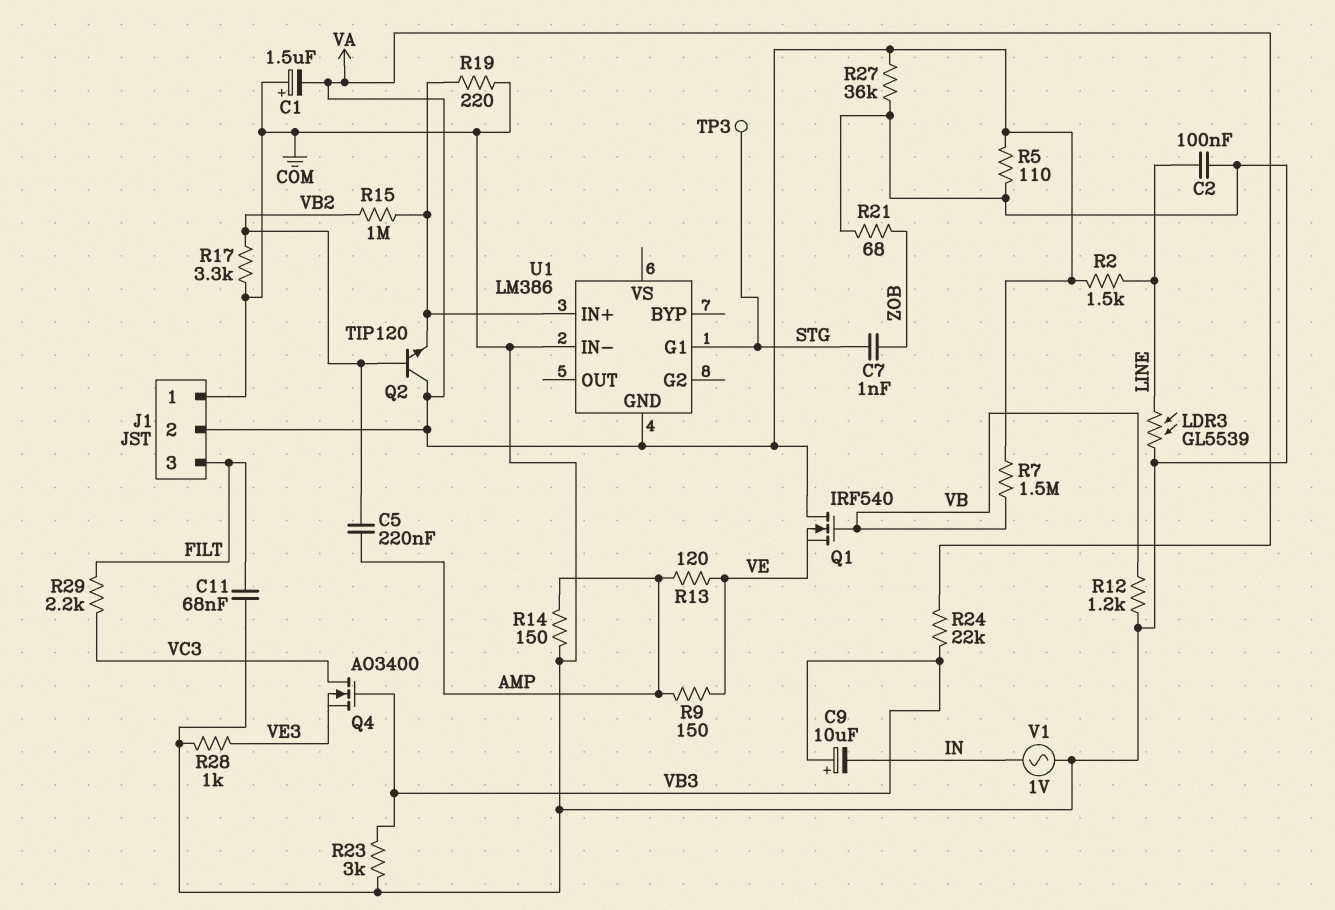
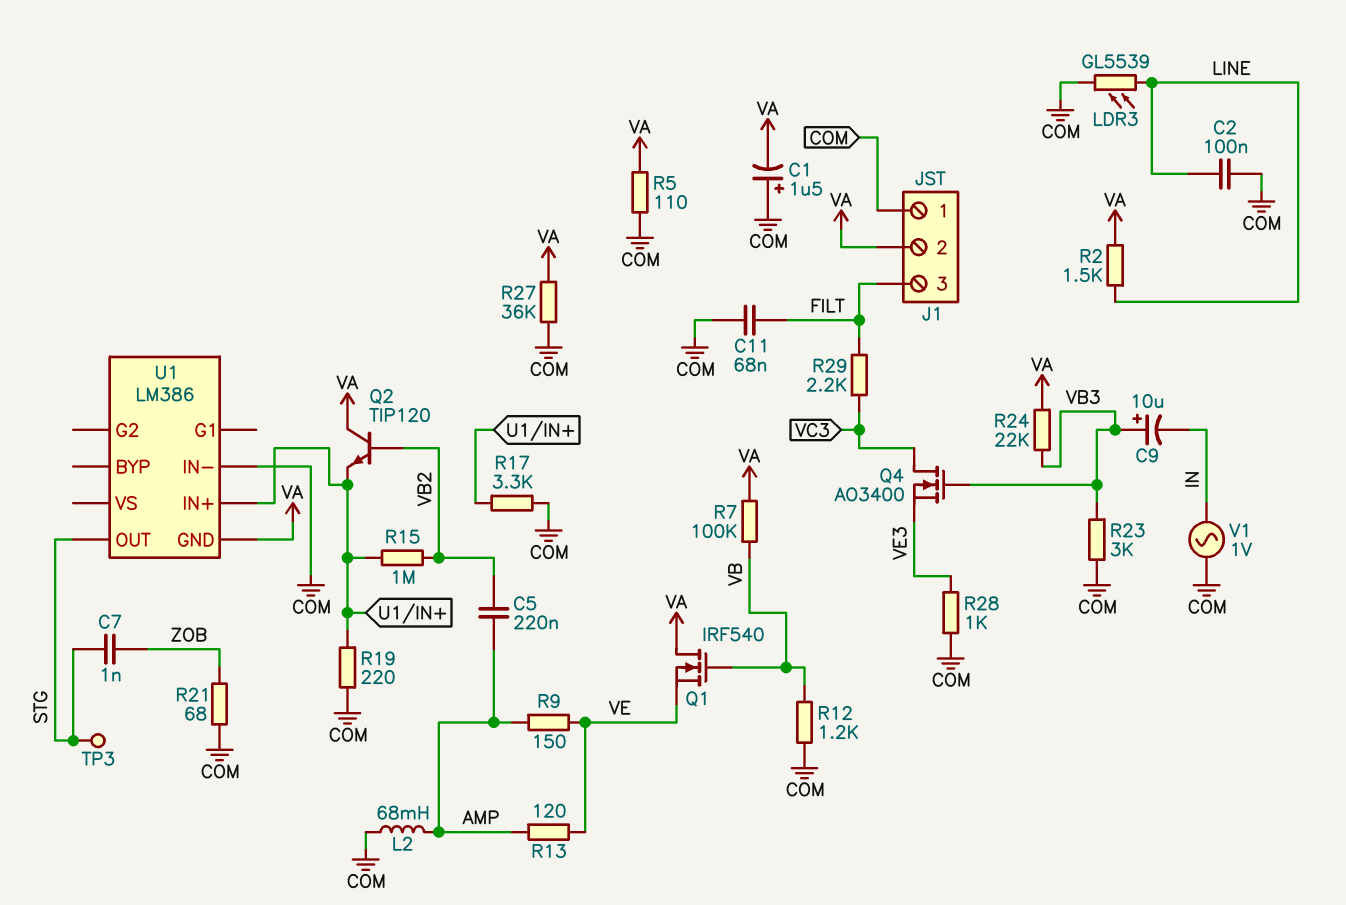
L2: none -> 68mH (AMP, COM)
R7: 1.5M (VA, VB) -> 100k (VA, VB)
R14: 150 (AMP, COM) -> none
R17: 3.3k (COM, VB2) -> 3.3k (COM, U1/IN+)
U1 pin G1: STG -> none
U1 pin OUT: none -> STG

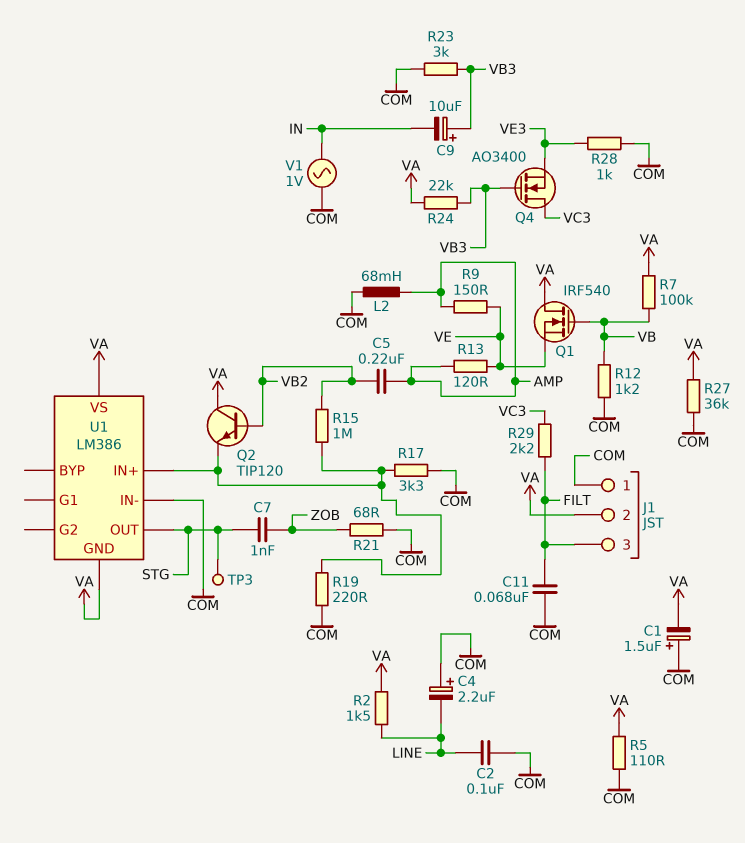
C4: none -> 2.2uF (plus COM, minus LINE)
LDR3: GL5539 (COM, LINE) -> none
U1 pin VS: none -> VA

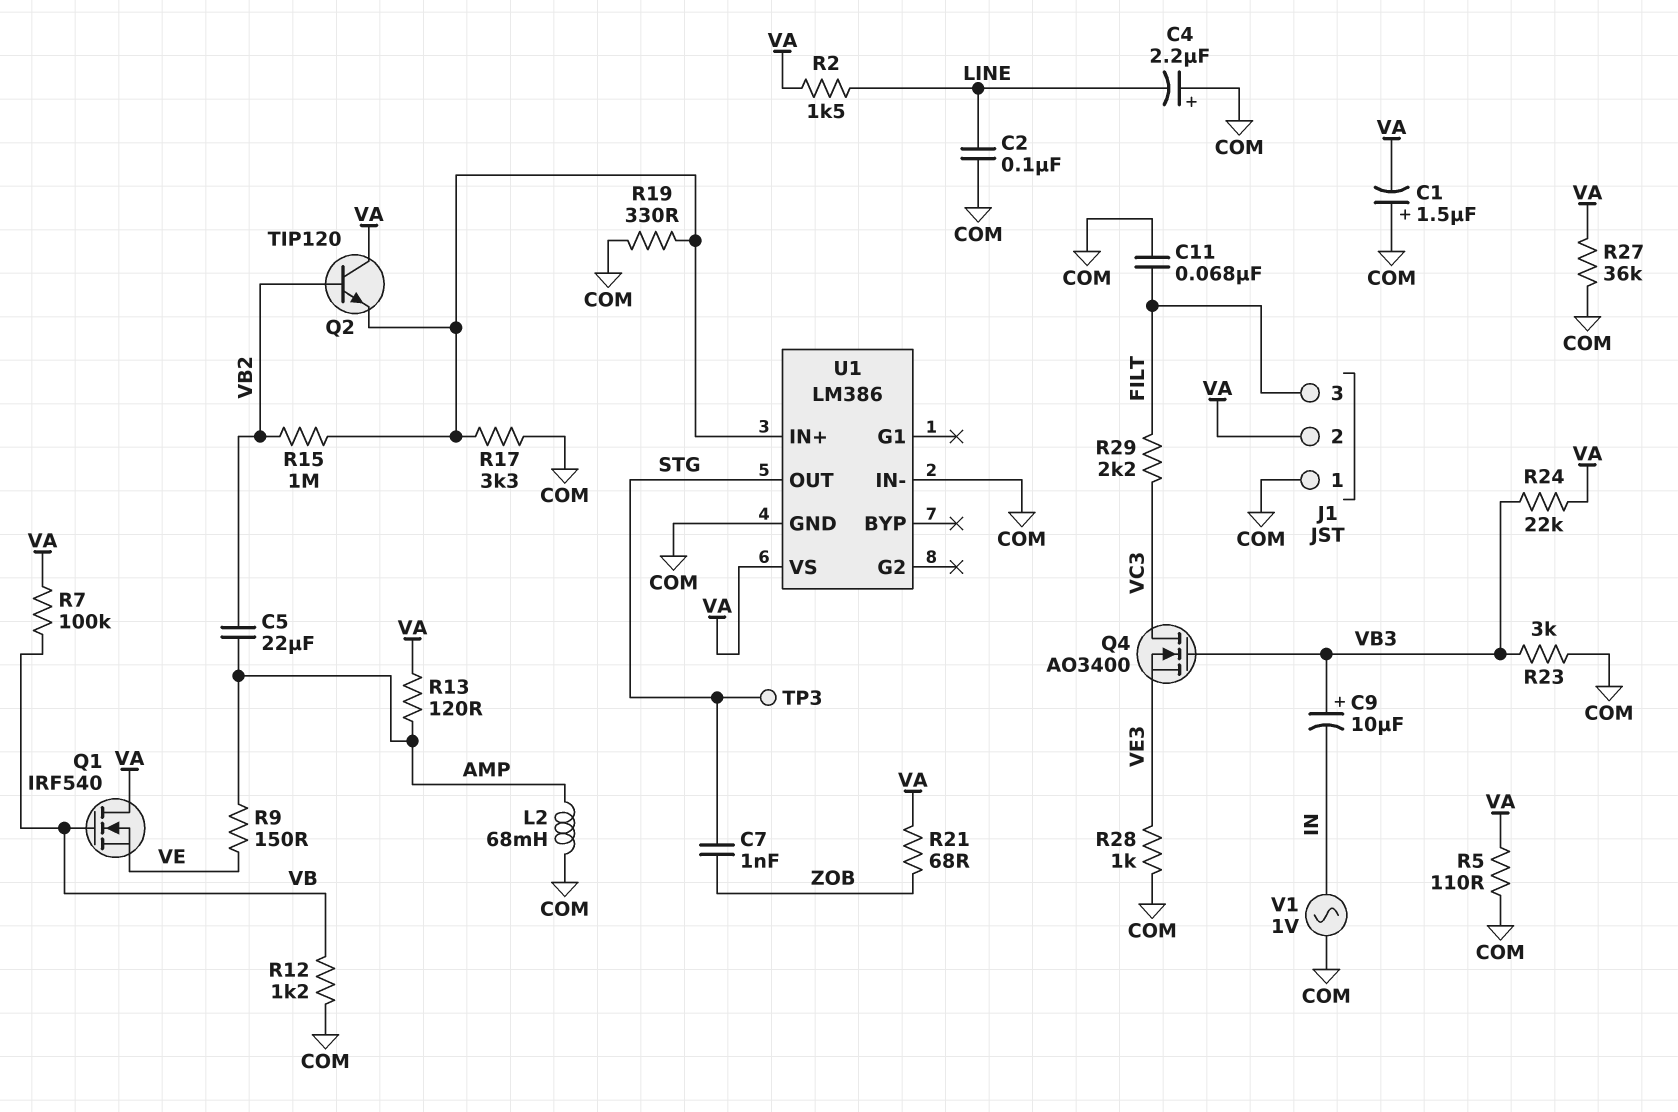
C5: 220nF (AMP, VB2) -> 22uF (AMP, VB2)
R13: 120 (AMP, VE) -> 120 (AMP, VA)
R19: 220 (COM, U1/IN+) -> 330 (COM, U1/IN+)
R21: 68 (COM, ZOB) -> 68 (VA, ZOB)
U1 pin GND: VA -> COM

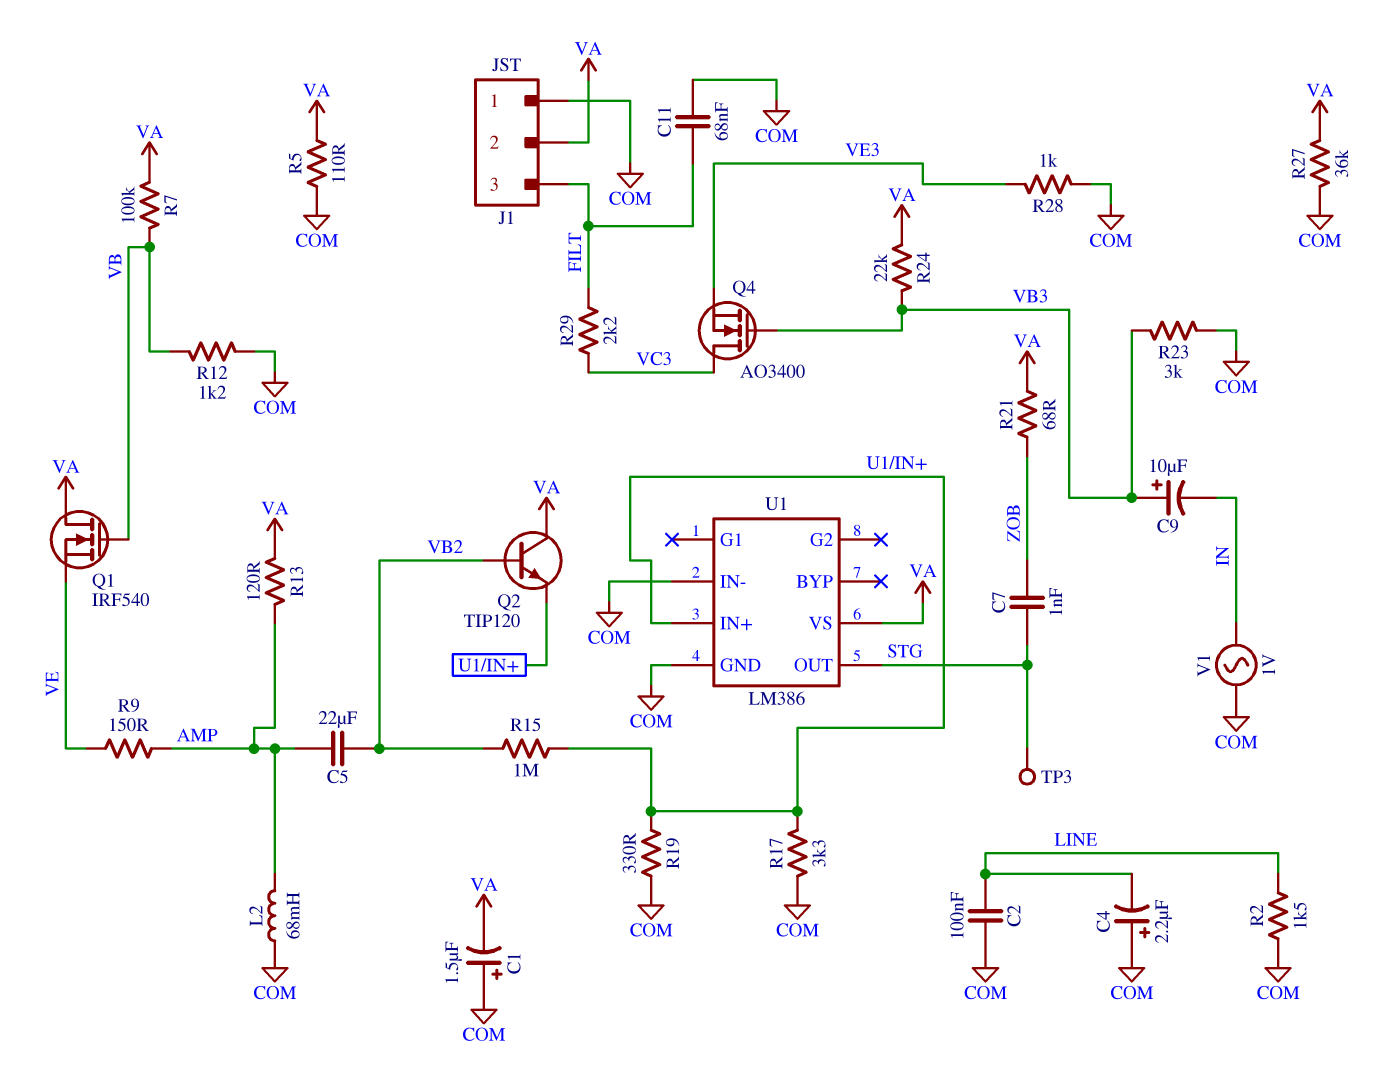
R2: 1.5k (LINE, VA) -> 1.5k (COM, LINE)

